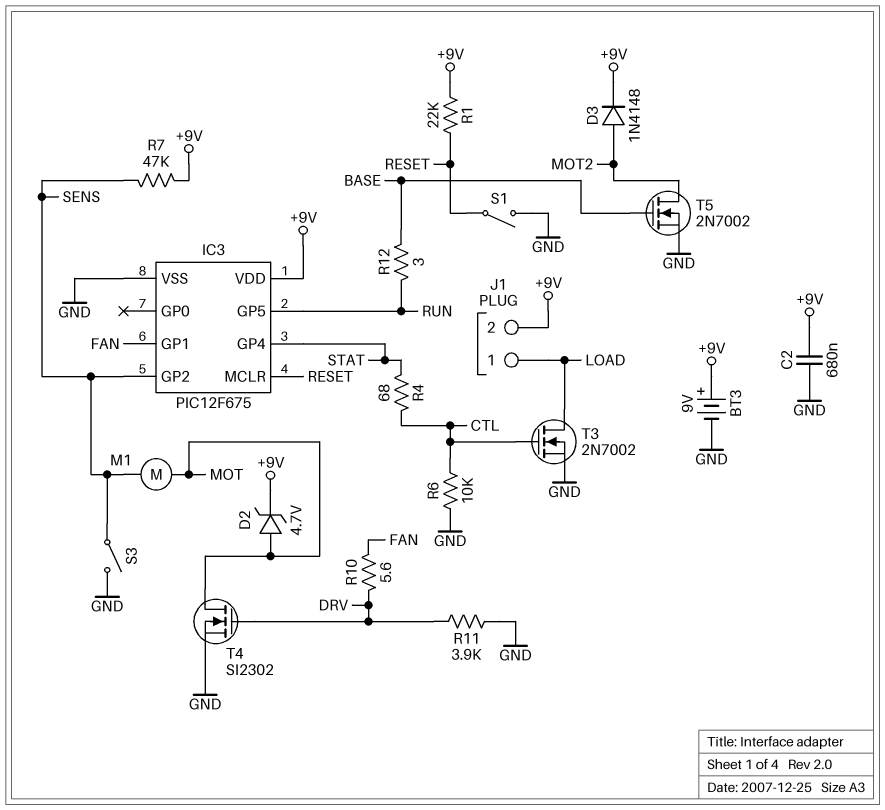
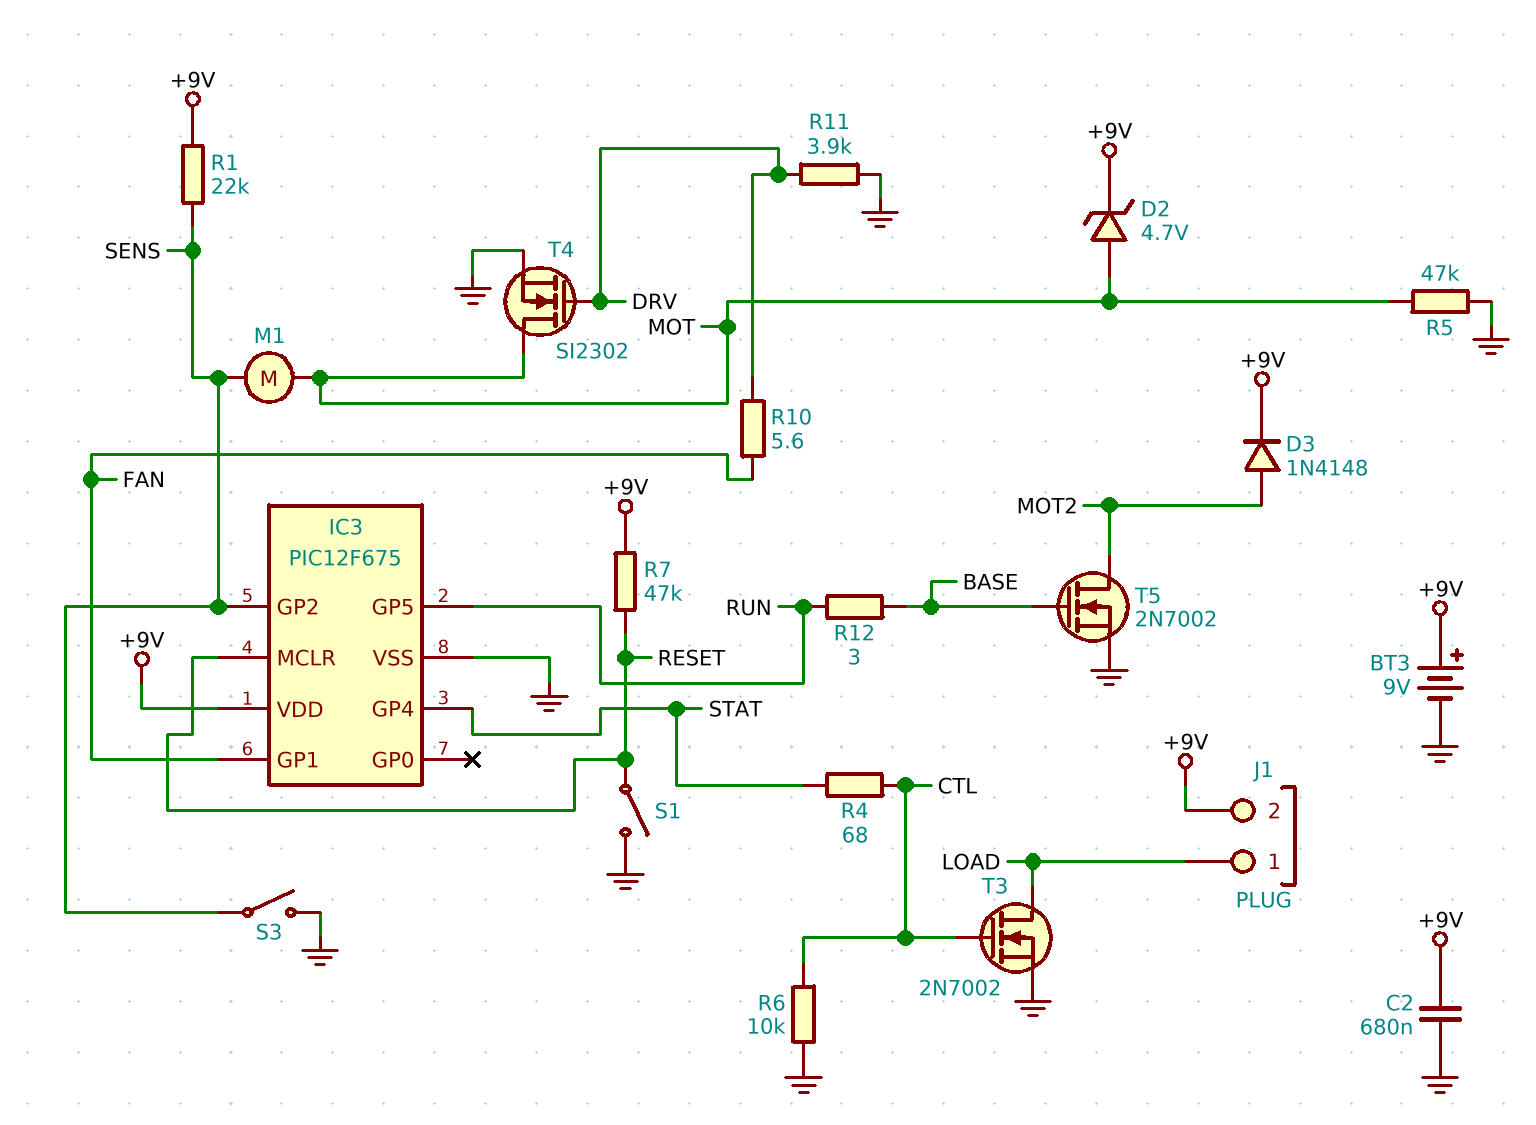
R1: 22k (+9V, RESET) -> 22k (+9V, SENS)
R5: none -> 47k (GND, MOT)
R7: 47k (+9V, SENS) -> 47k (+9V, RESET)

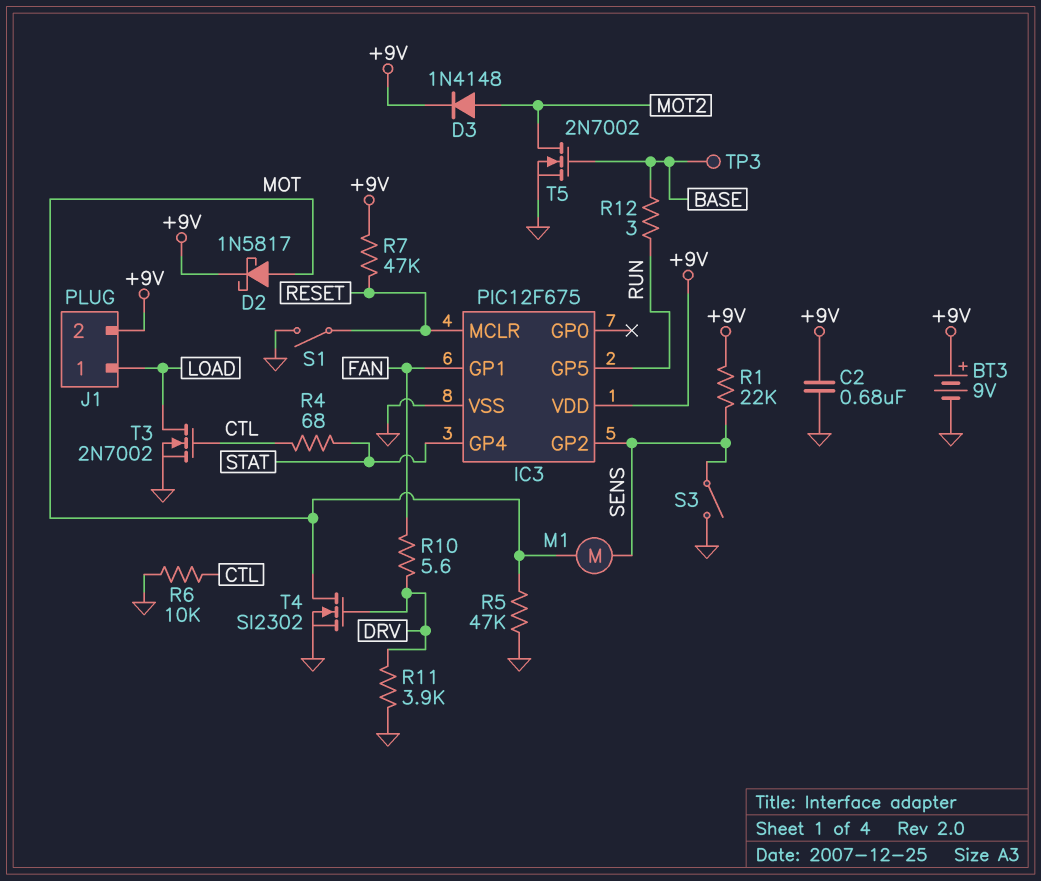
D2: zener 4.7V (A MOT, K +9V) -> schottky 1N5817 (A MOT, K +9V)
TP3: none -> test point (BASE)

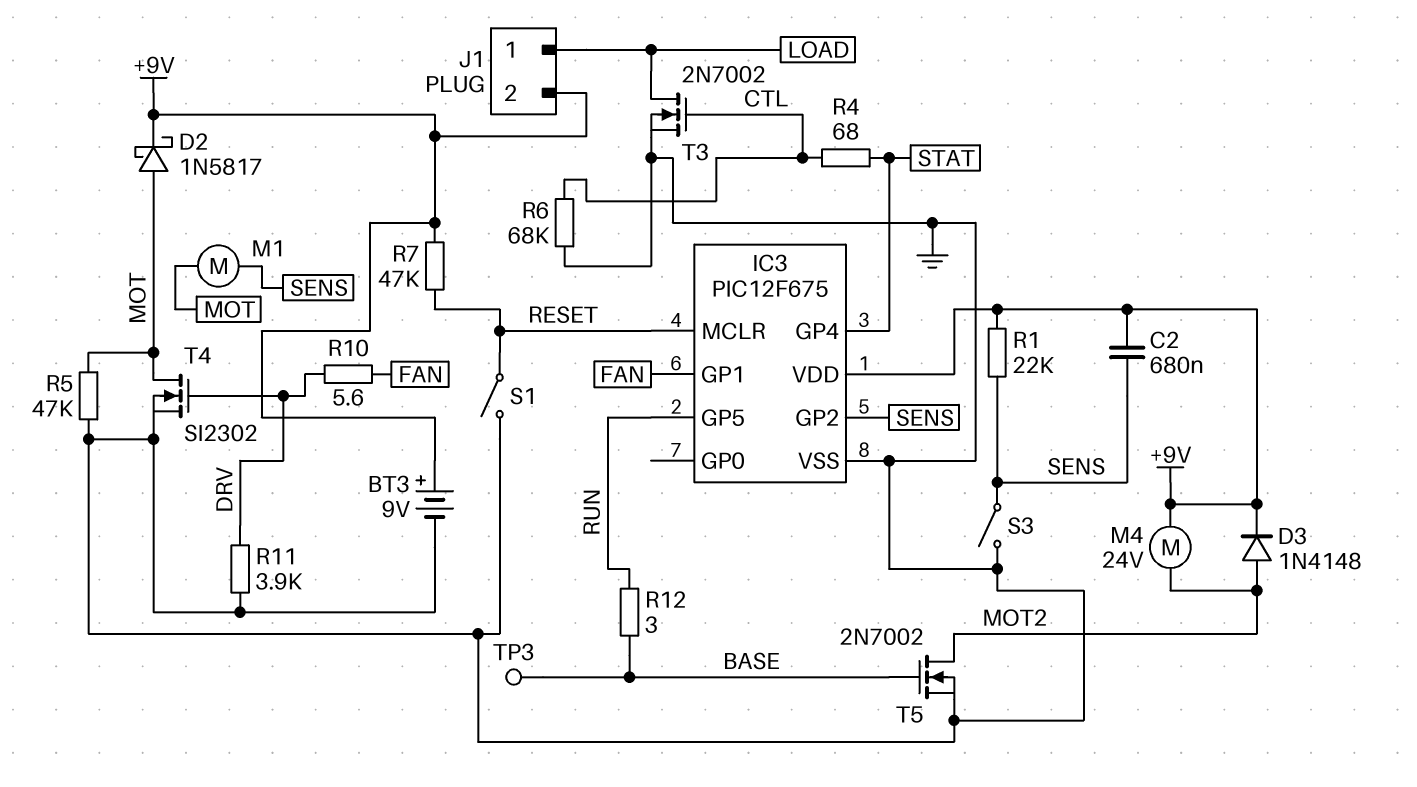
C2: 680nF (+9V, GND) -> 680nF (+9V, SENS)
M4: none -> motor 24V (+9V, MOT2)
R6: 10k (CTL, GND) -> 68k (CTL, GND)

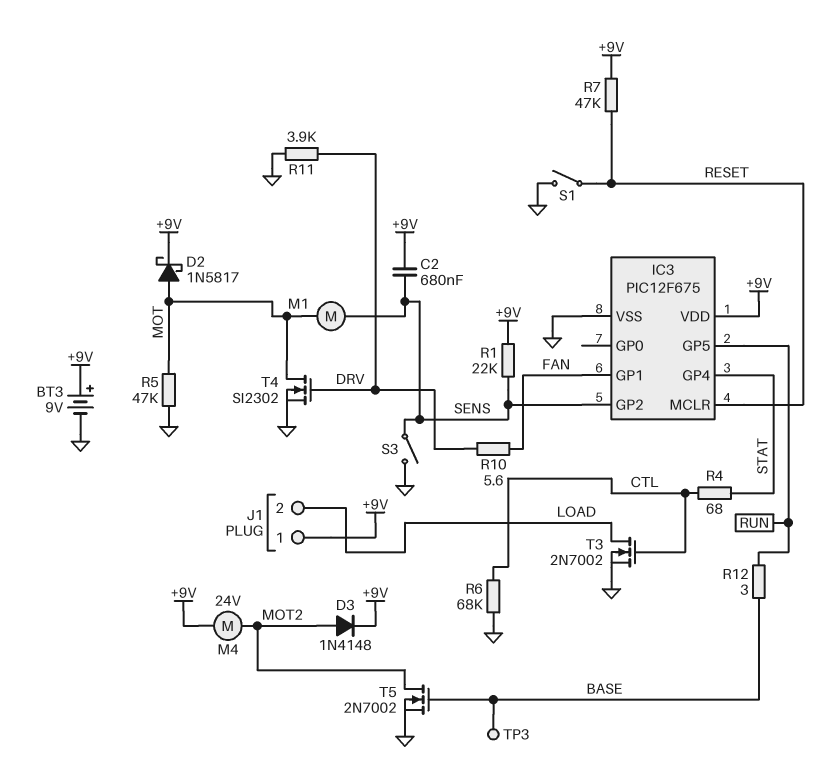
J1 pin 1: LOAD -> +9V
J1 pin 2: +9V -> LOAD

